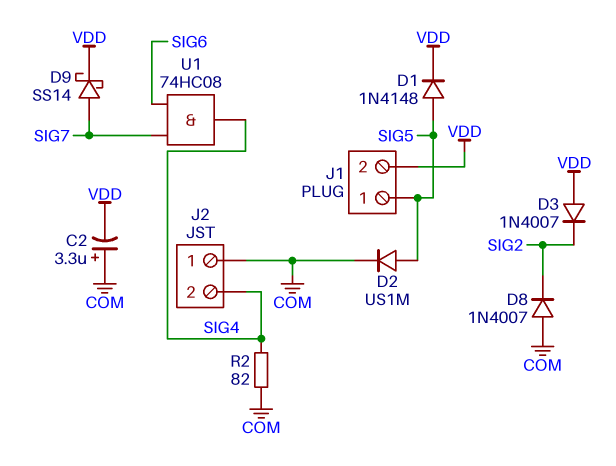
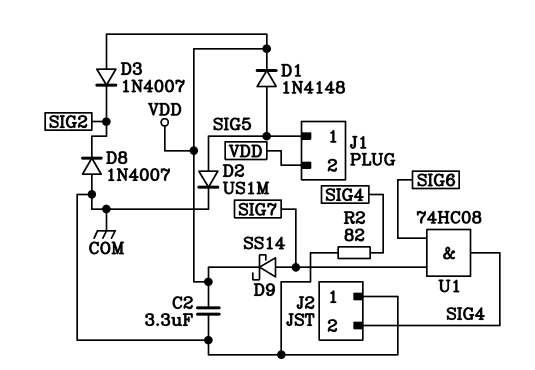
C2: 3.3uF (plus COM, minus VDD) -> 3.3uF (COM, VDD)

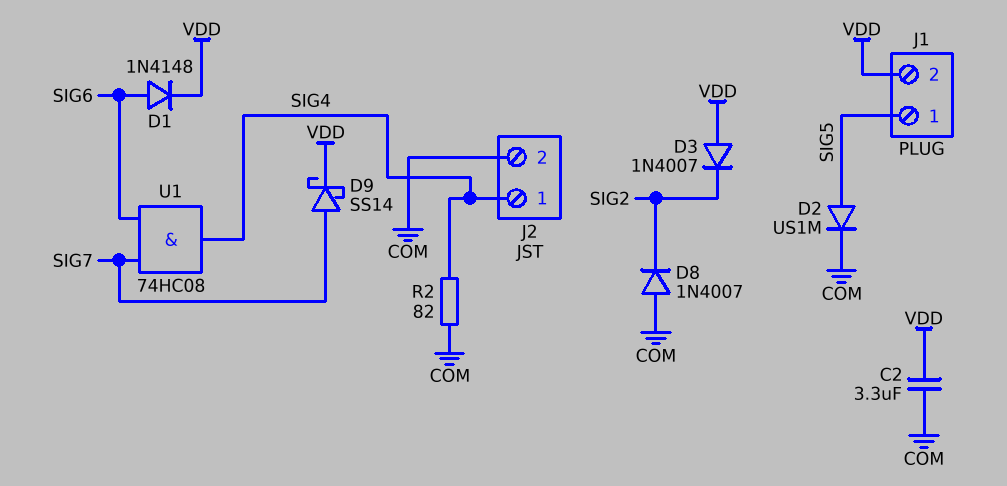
D1: diode 1N4148 (A SIG5, K VDD) -> diode 1N4148 (A SIG6, K VDD)
J2 pin 1: COM -> SIG4
J2 pin 2: SIG4 -> COM

